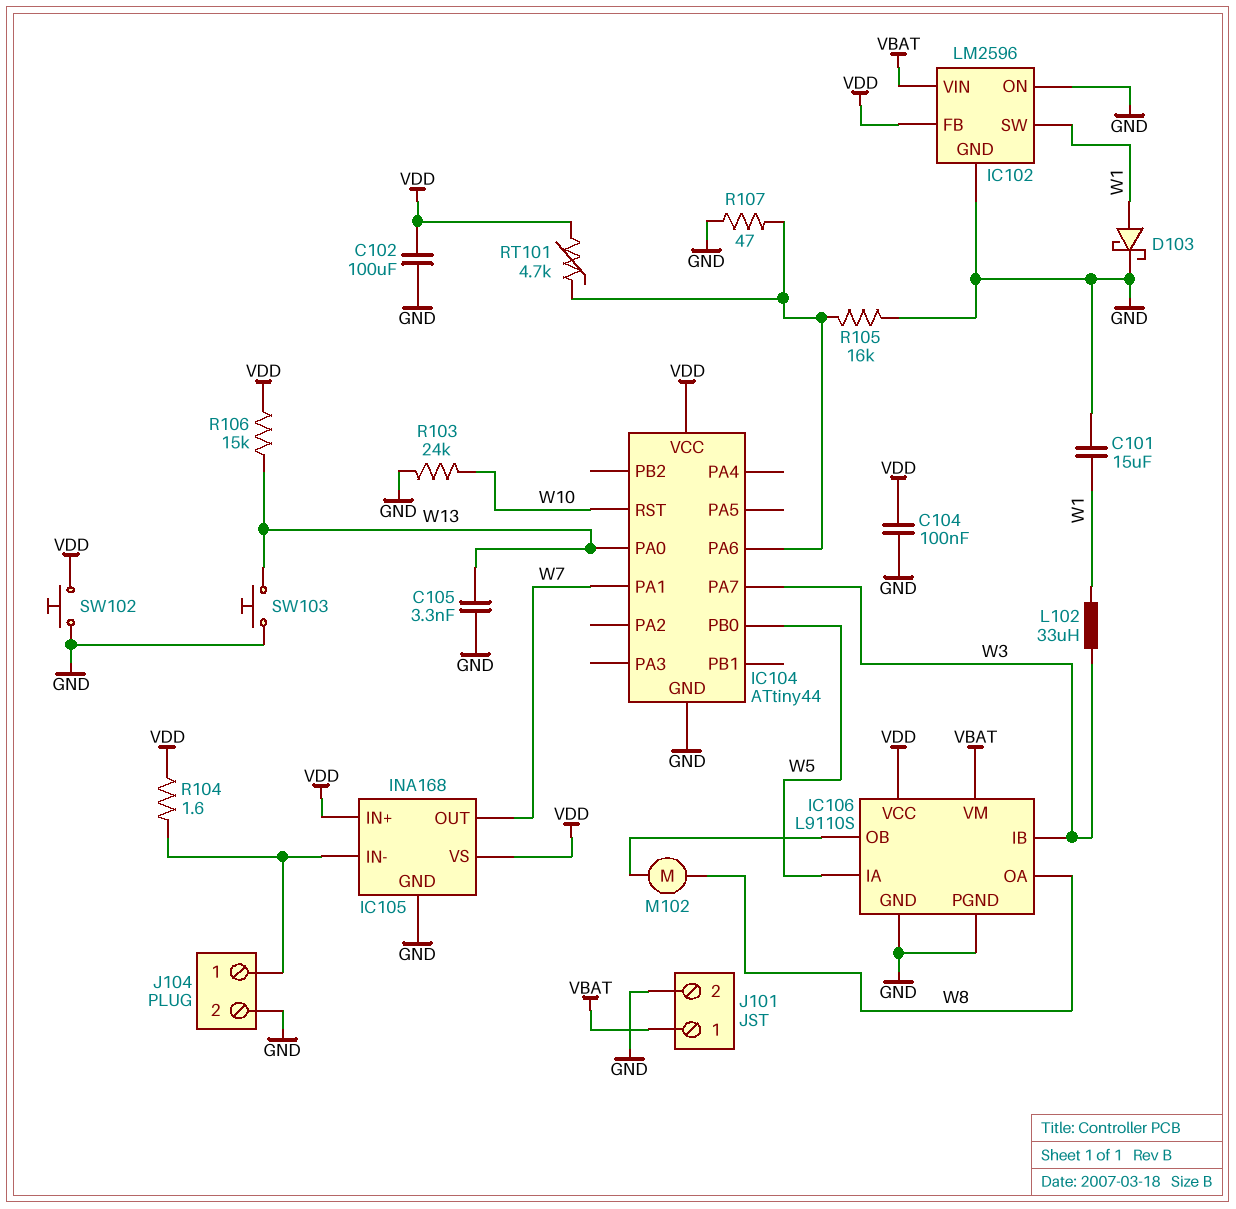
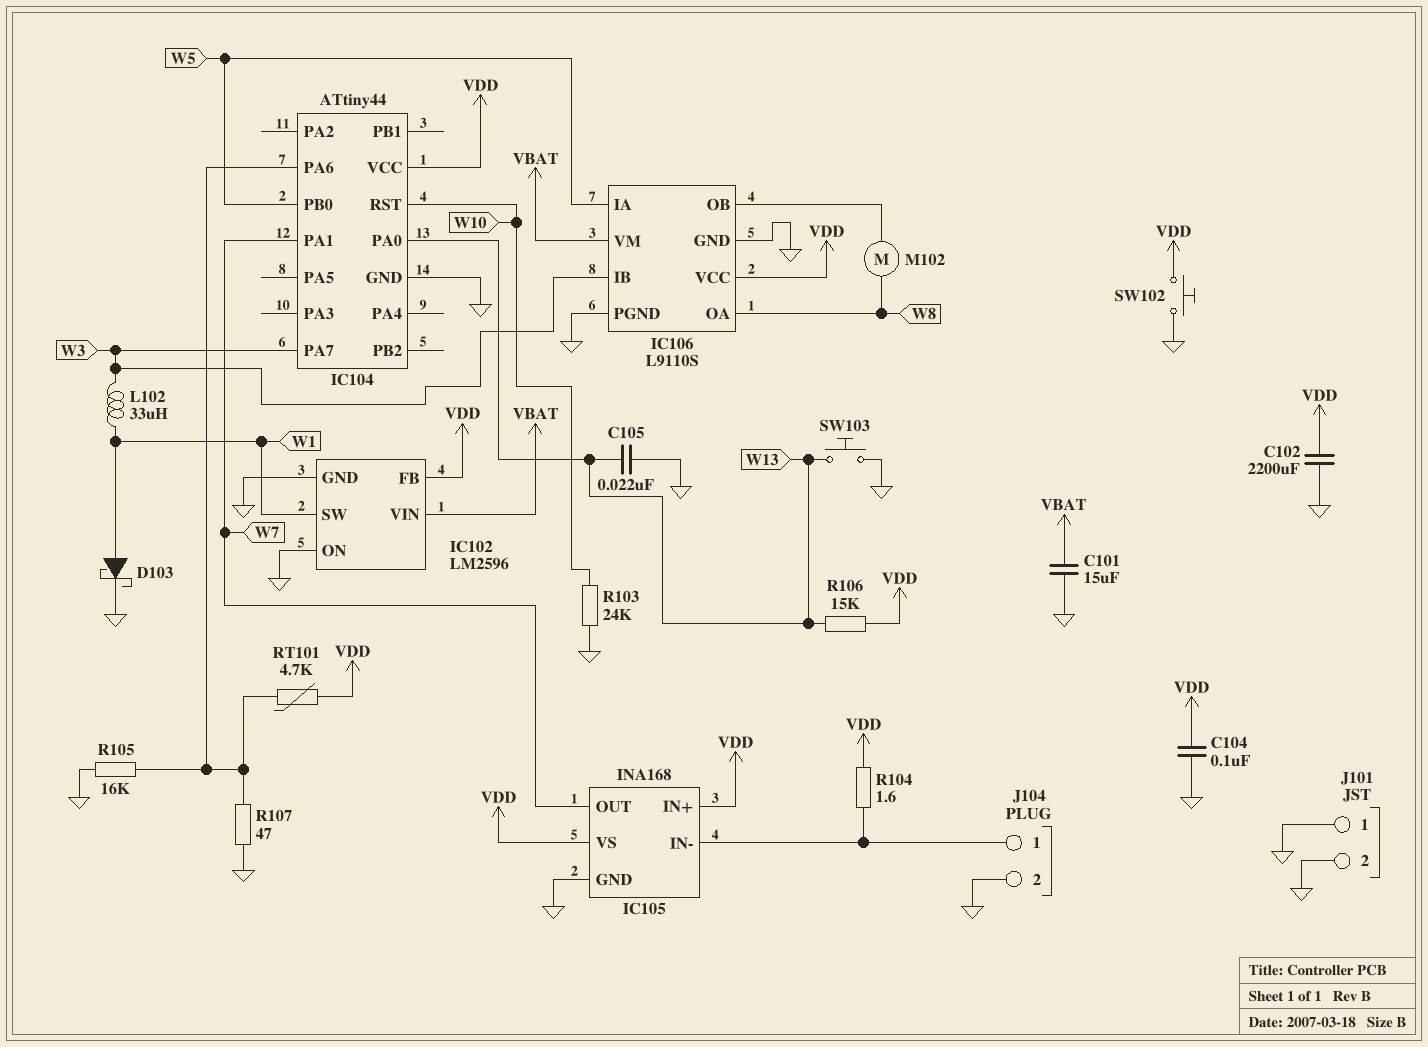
C101: 15uF (GND, W1) -> 15uF (GND, VBAT)
C102: 100uF (GND, VDD) -> 2200uF (GND, VDD)
C105: 3.3nF (GND, W13) -> 22nF (GND, W13)
J101 pin 1: VBAT -> GND

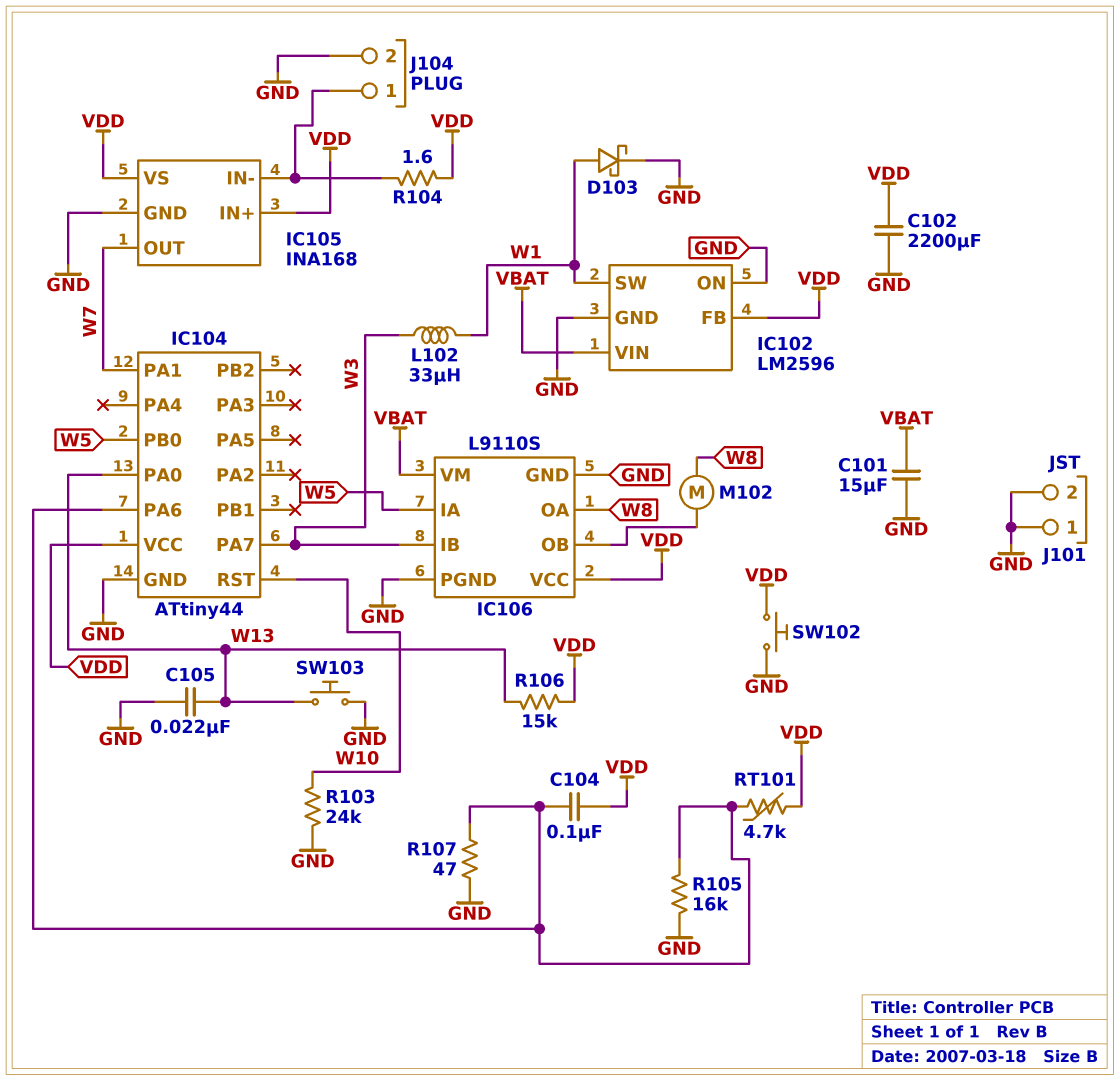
C104: 100nF (GND, VDD) -> 100nF (IC104/PA6, VDD)

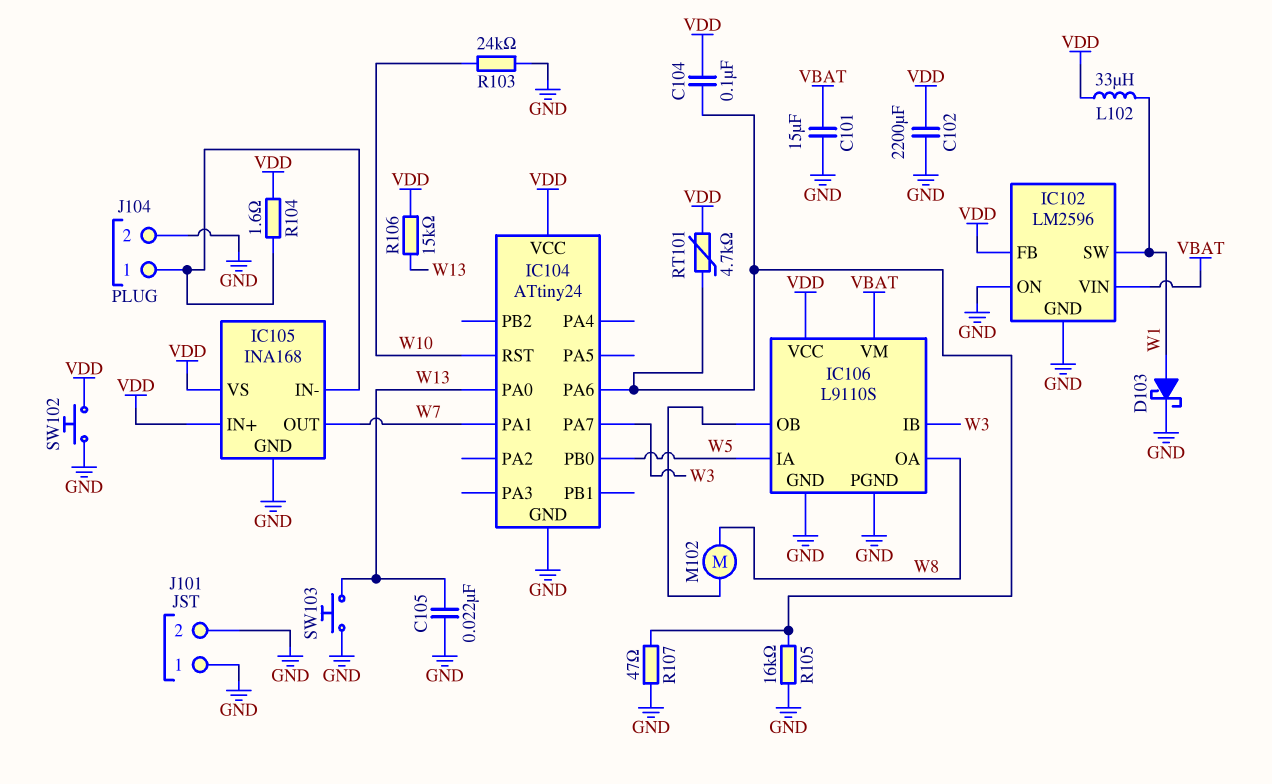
IC104: ATtiny44 -> ATtiny24
L102: 33uH (W1, W3) -> 33uH (VDD, W1)

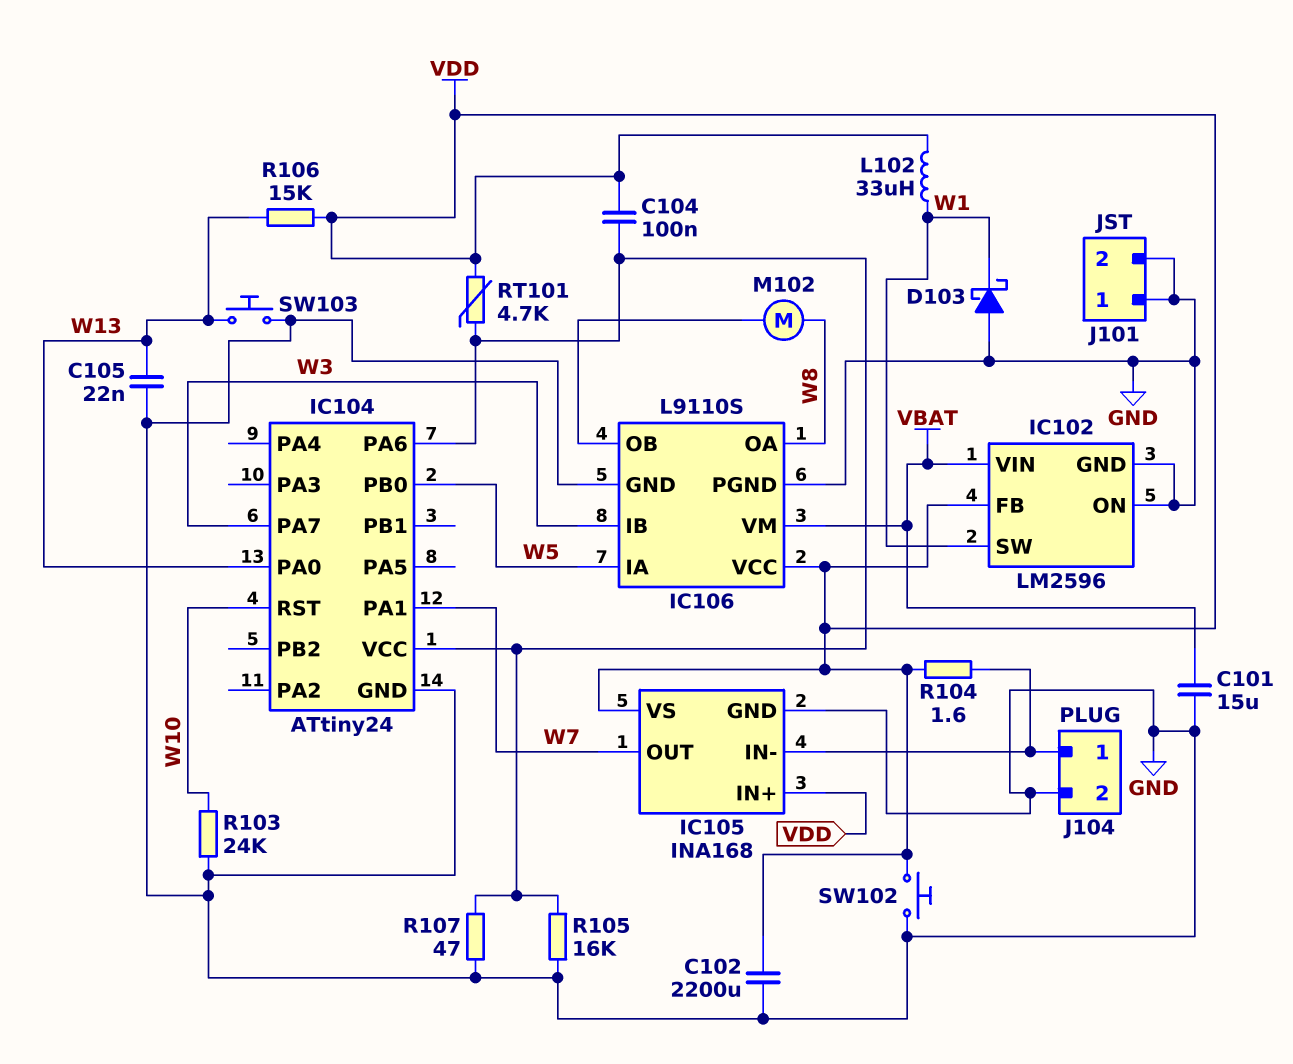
D103: schottky (A W1, K GND) -> schottky (A GND, K W1)
IC104 pin VCC: VDD -> IC104/PA6

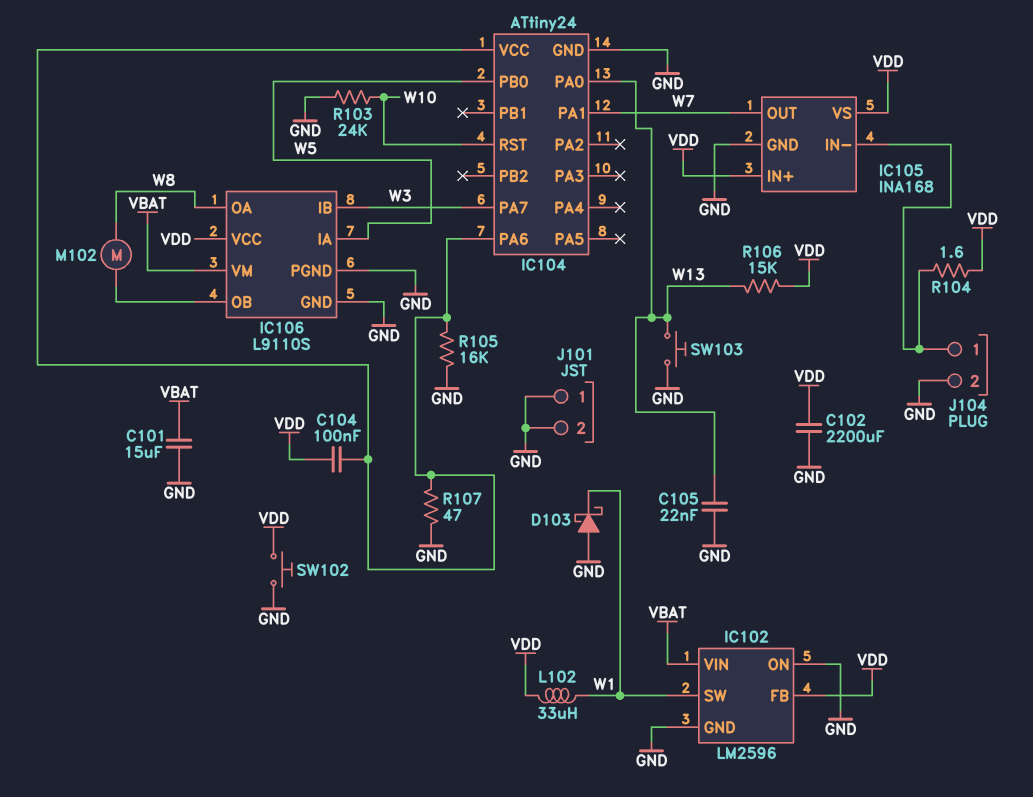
RT101: 4.7k (IC104/PA6, VDD) -> none

